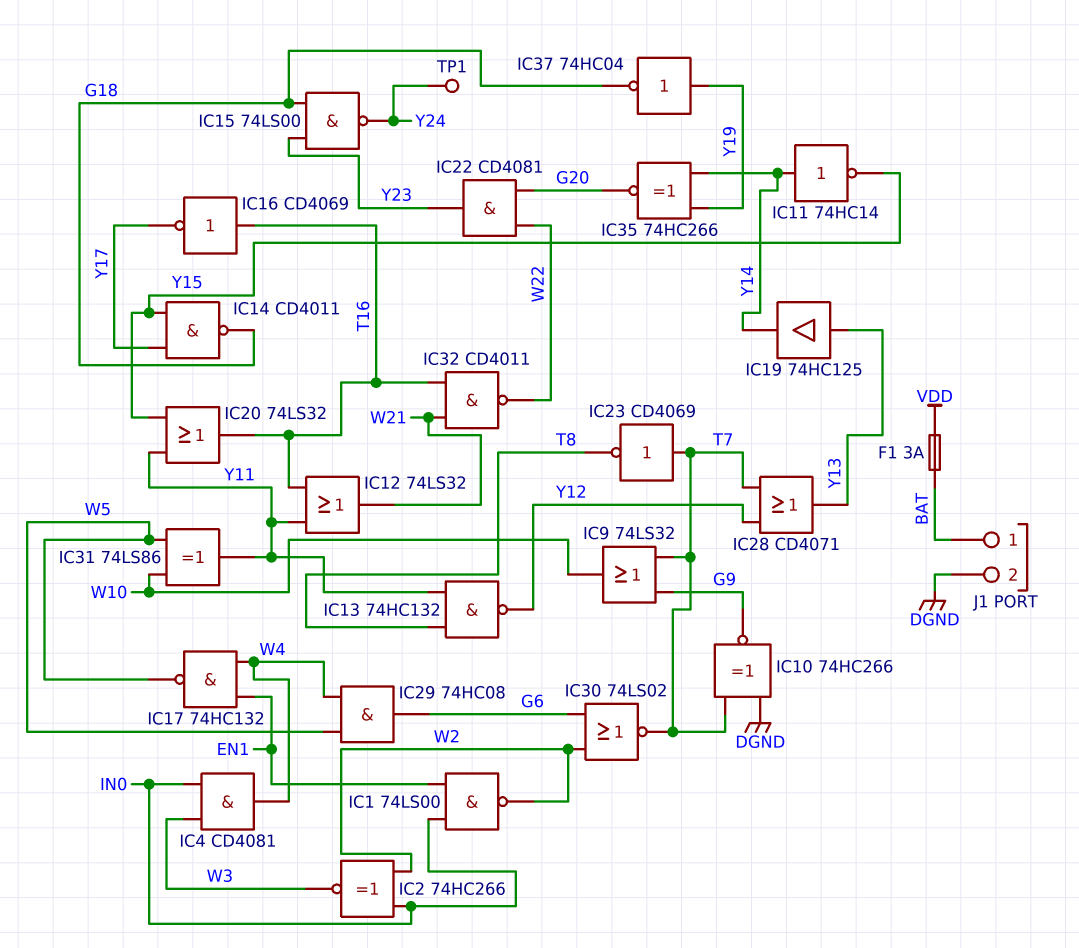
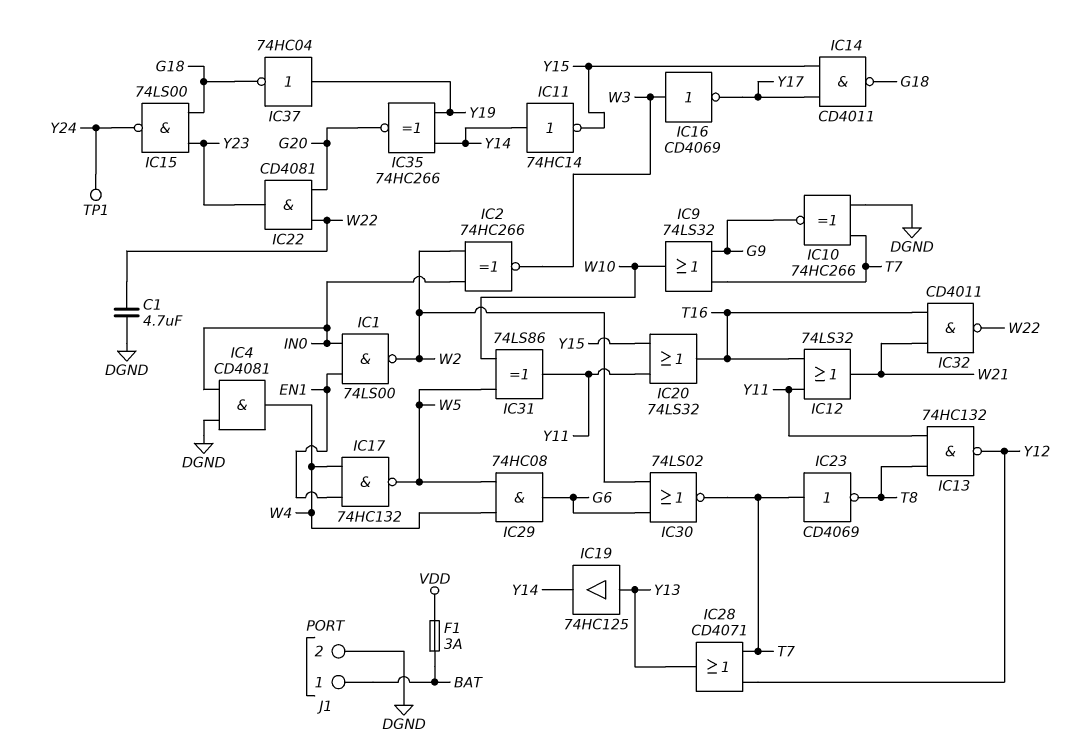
C1: none -> 4.7uF (DGND, W22)
IC4: AND CD4081 (in IN0, in W3, out W4) -> AND CD4081 (in DGND, in IN0, out W4)
IC16: NOT CD4069 (in T16, out Y17) -> NOT CD4069 (in W3, out Y17)

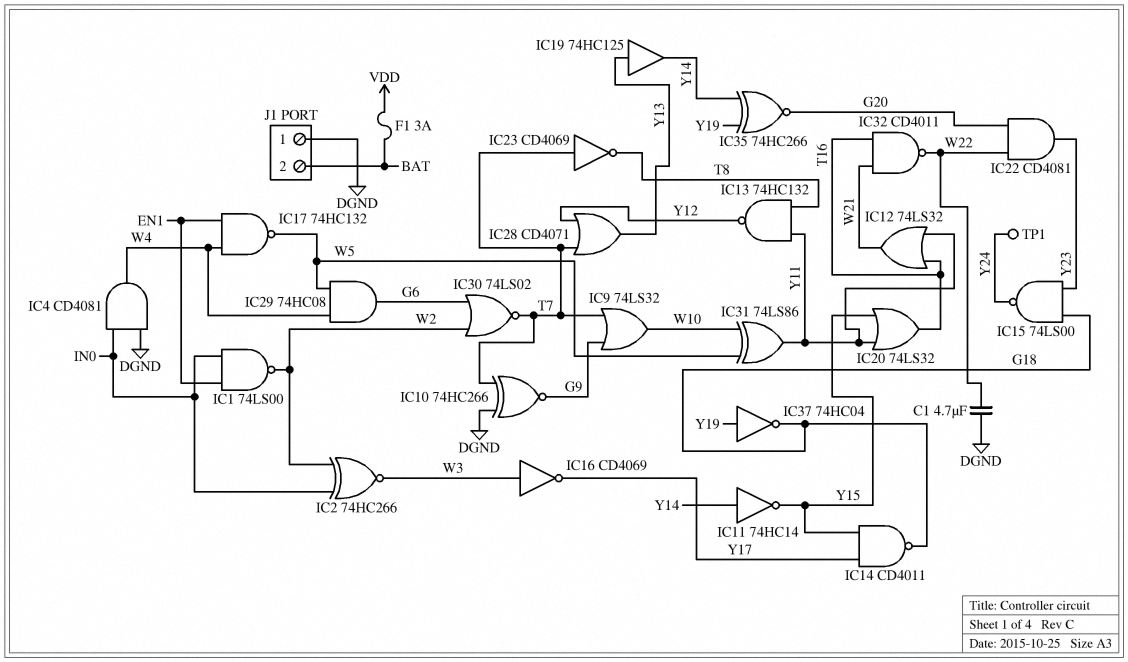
J1 pin 1: BAT -> DGND
J1 pin 2: DGND -> BAT

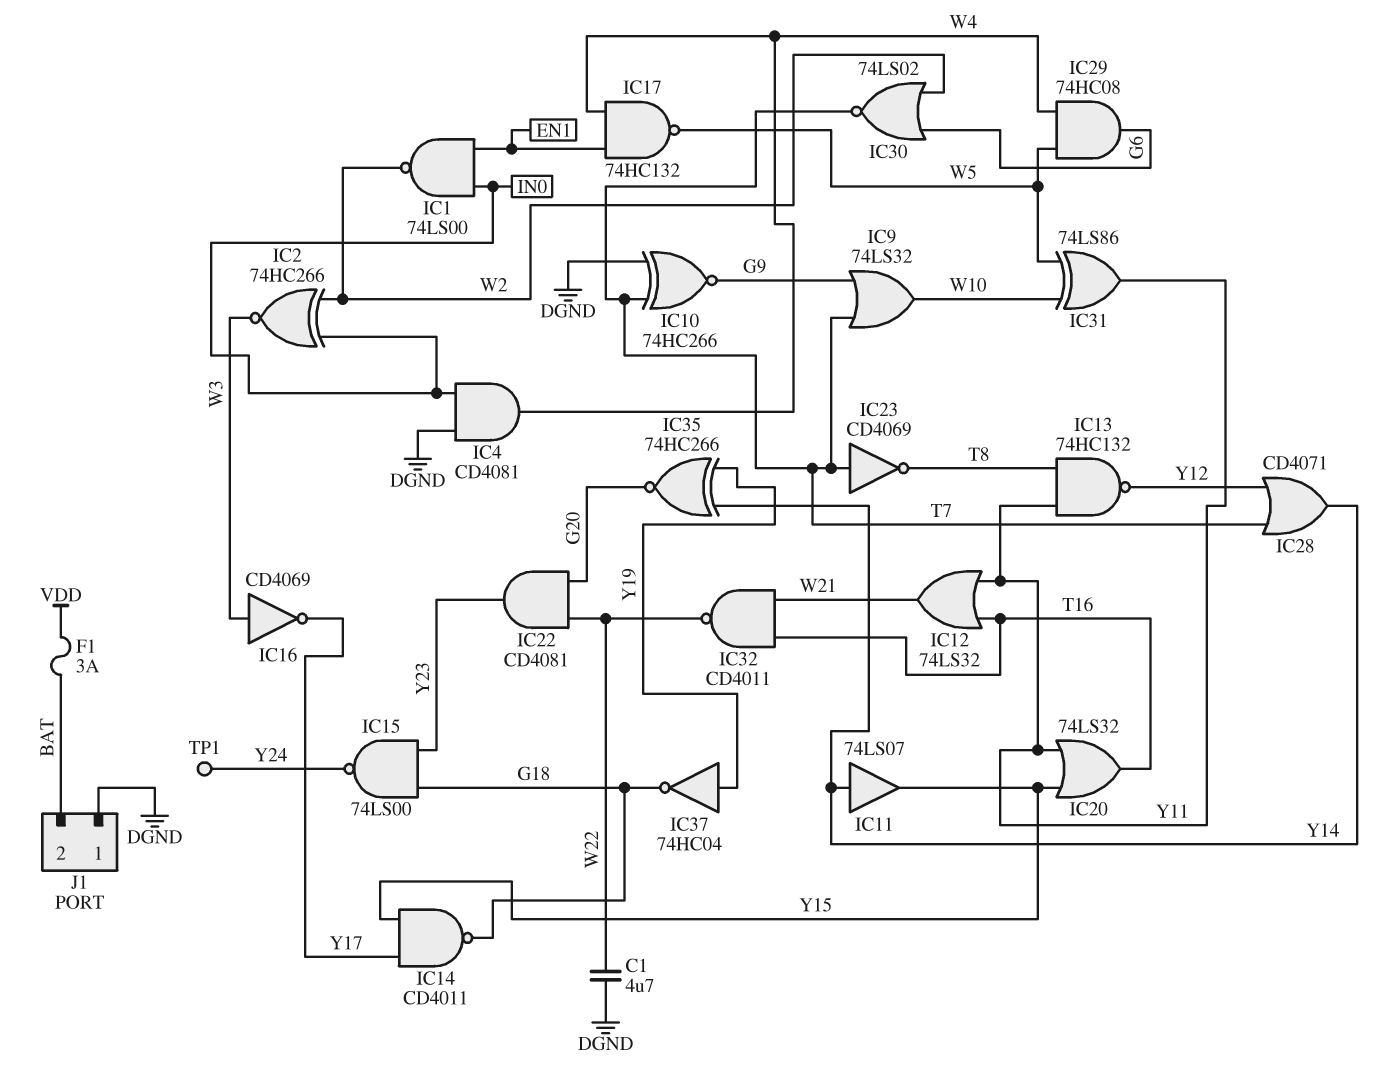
IC11: NOT 74HC14 (in Y14, out Y15) -> buffer 74LS07 (in Y14, out Y15)
IC19: buffer 74HC125 (in Y13, out Y14) -> none
IC28: OR CD4071 (in T7, in Y12, out Y13) -> OR CD4071 (in T7, in Y12, out Y14)

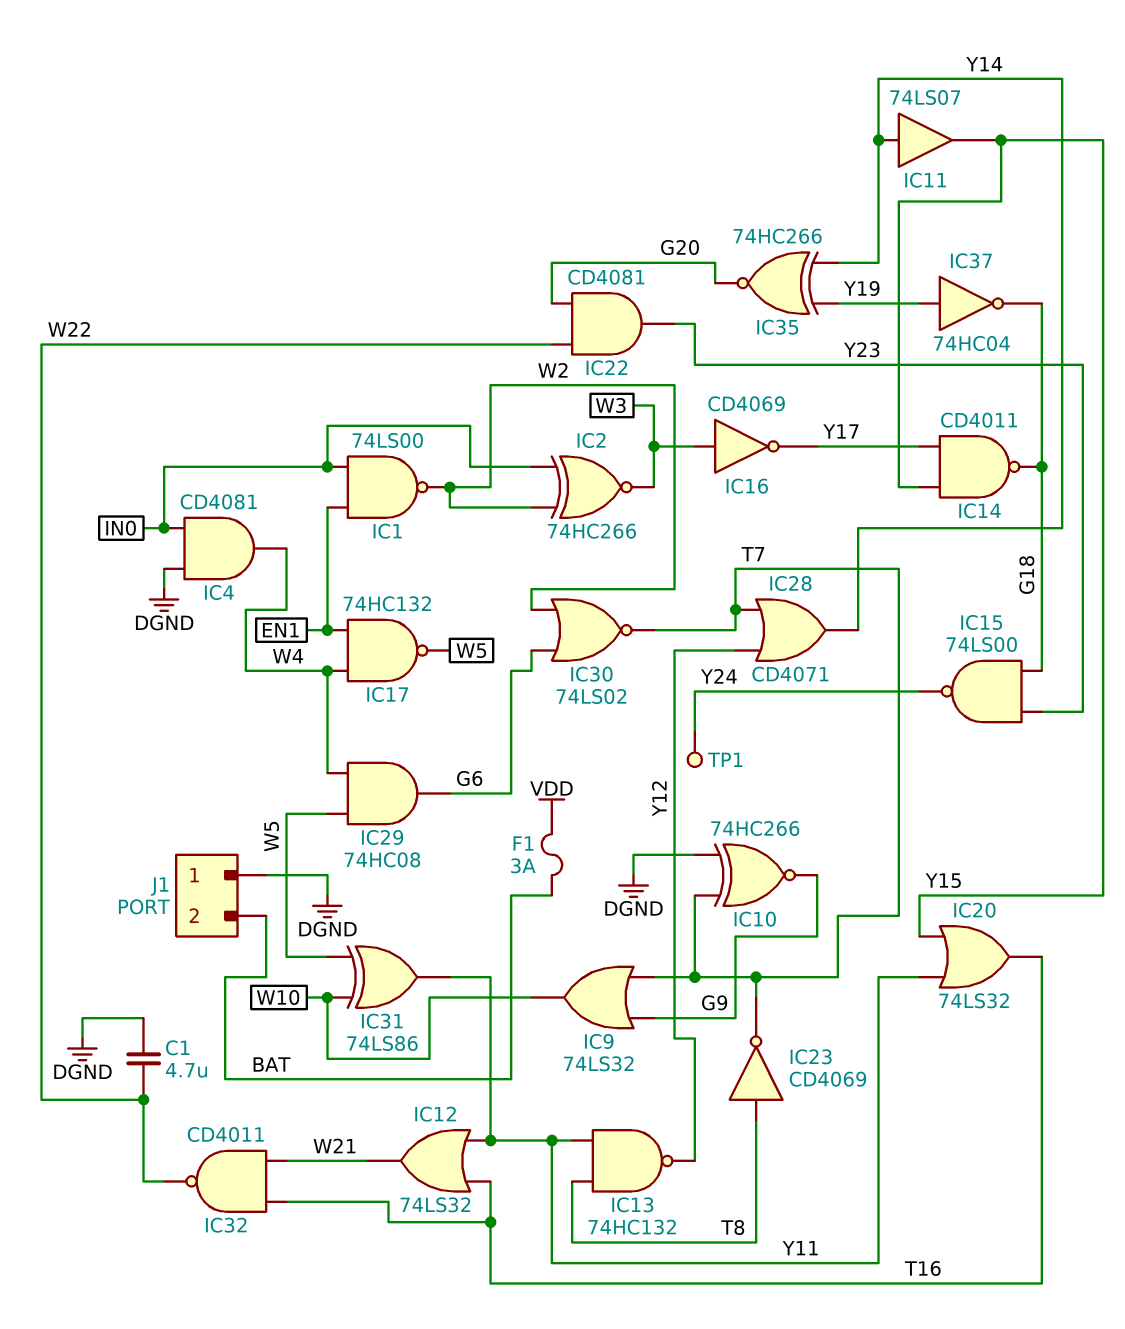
IC23: NOT CD4069 (in T7, out T8) -> NOT CD4069 (in T8, out T7)

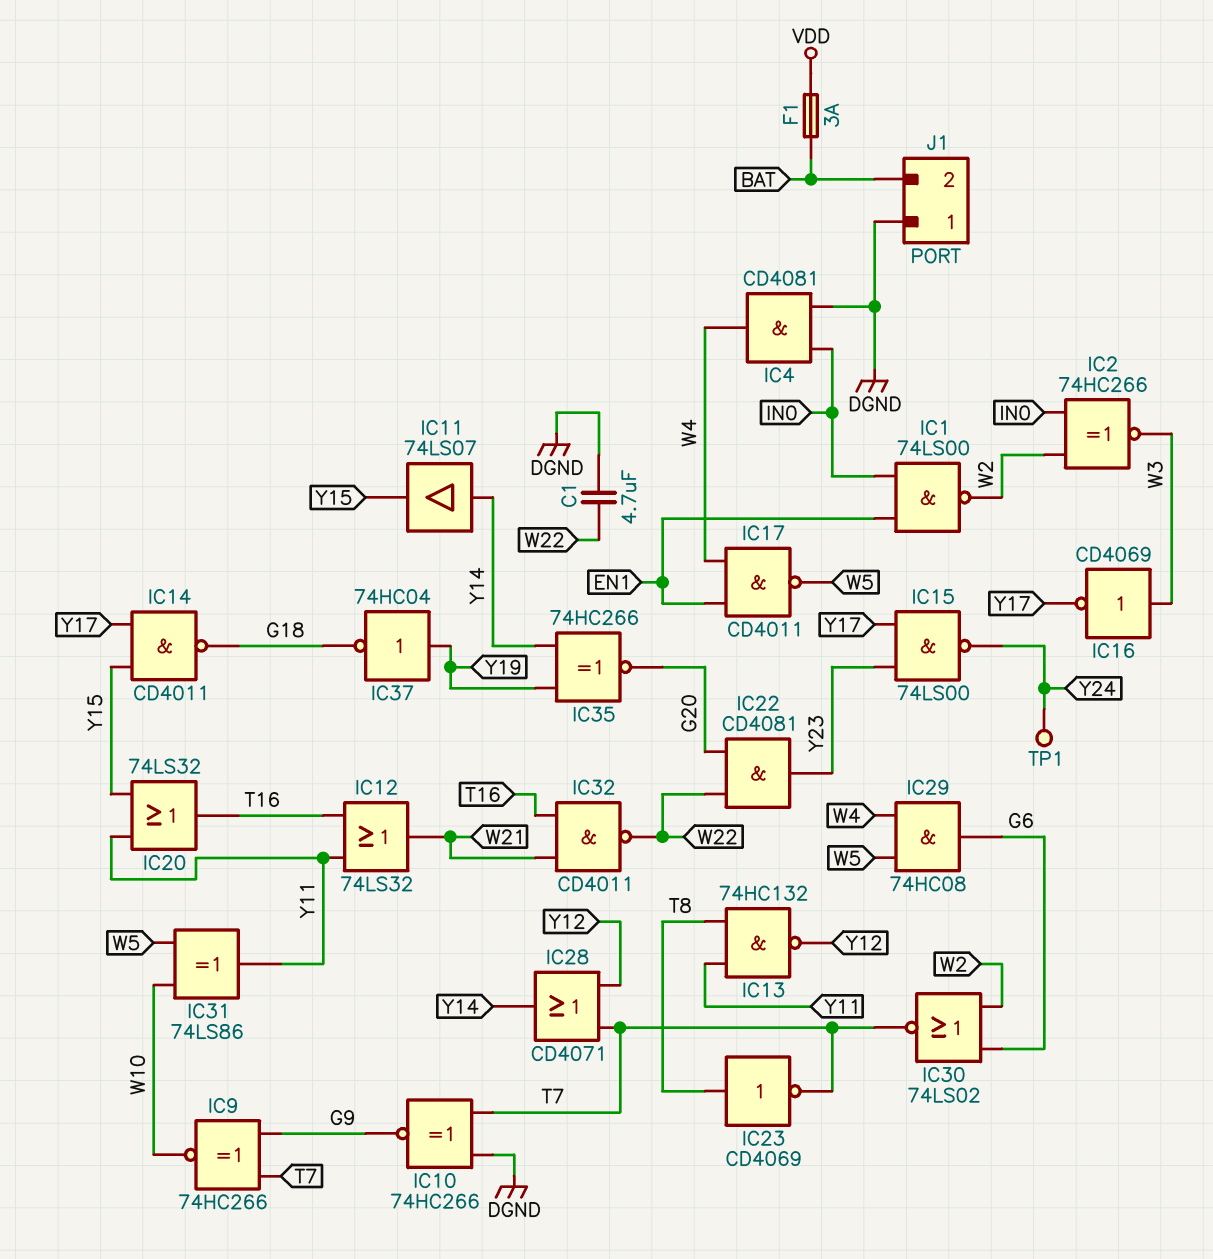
IC9: OR 74LS32 (in G9, in T7, out W10) -> XNOR 74HC266 (in G9, in T7, out W10)
IC15: NAND 74LS00 (in G18, in Y23, out Y24) -> NAND 74LS00 (in Y17, in Y23, out Y24)
IC17: NAND 74HC132 (in EN1, in W4, out W5) -> NAND CD4011 (in EN1, in W4, out W5)

